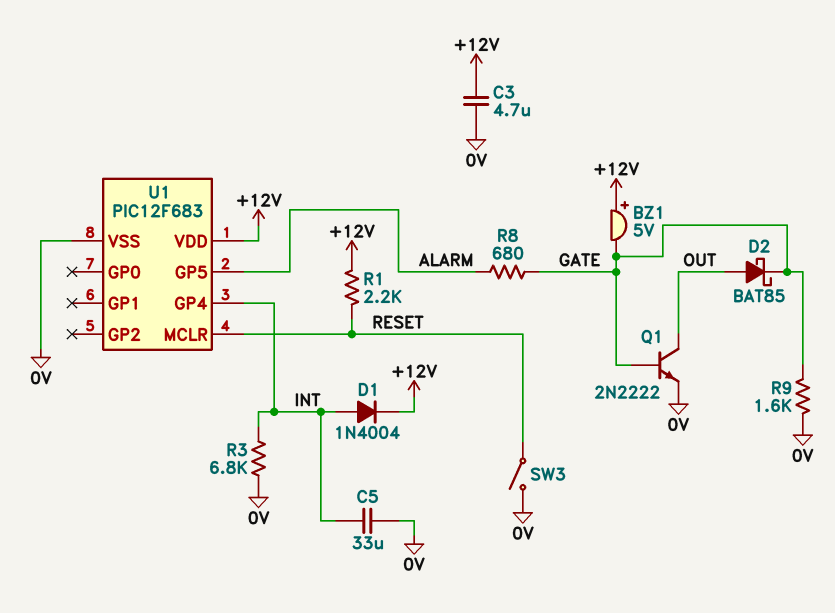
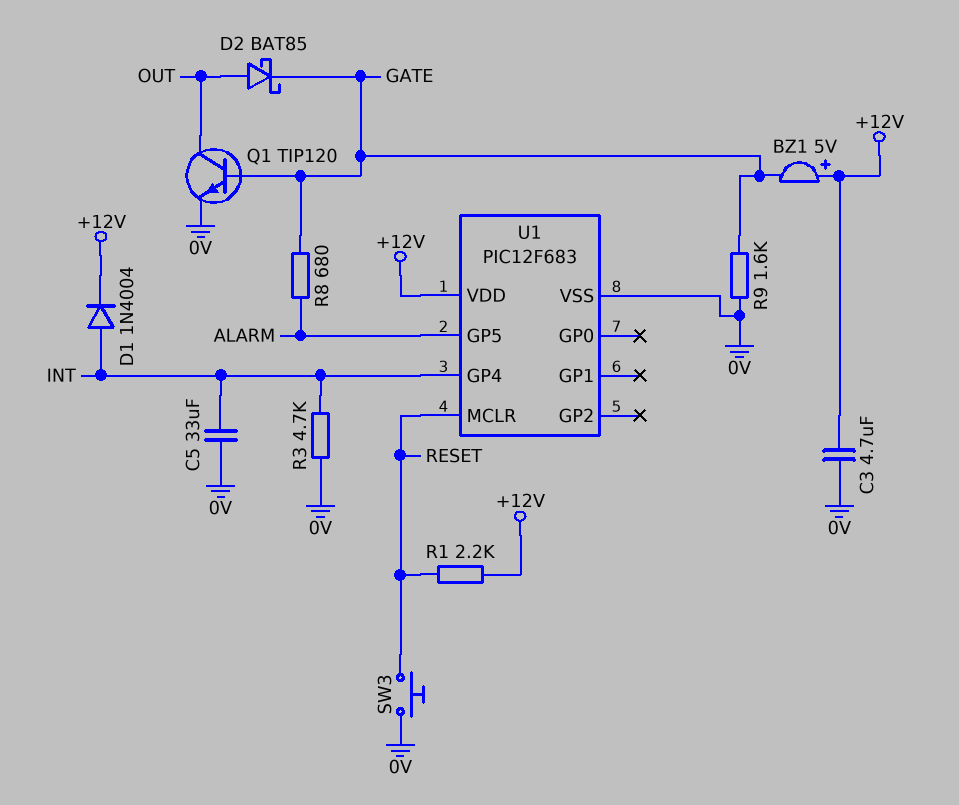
Q1: NPN 2N2222 (B GATE, C OUT, E 0V) -> NPN TIP120 (B GATE, C OUT, E 0V)
R3: 6.8k (0V, INT) -> 4.7k (0V, INT)
SW3: switch (0V, RESET) -> button (0V, RESET)

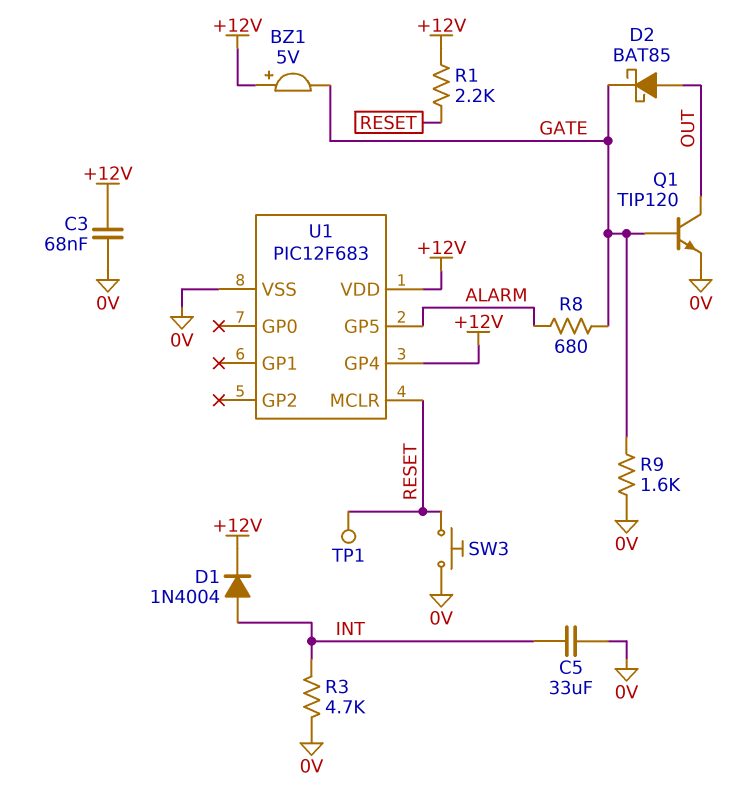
C3: 4.7uF (+12V, 0V) -> 68nF (+12V, 0V)
TP1: none -> test point (RESET)
U1 pin GP4: INT -> +12V

